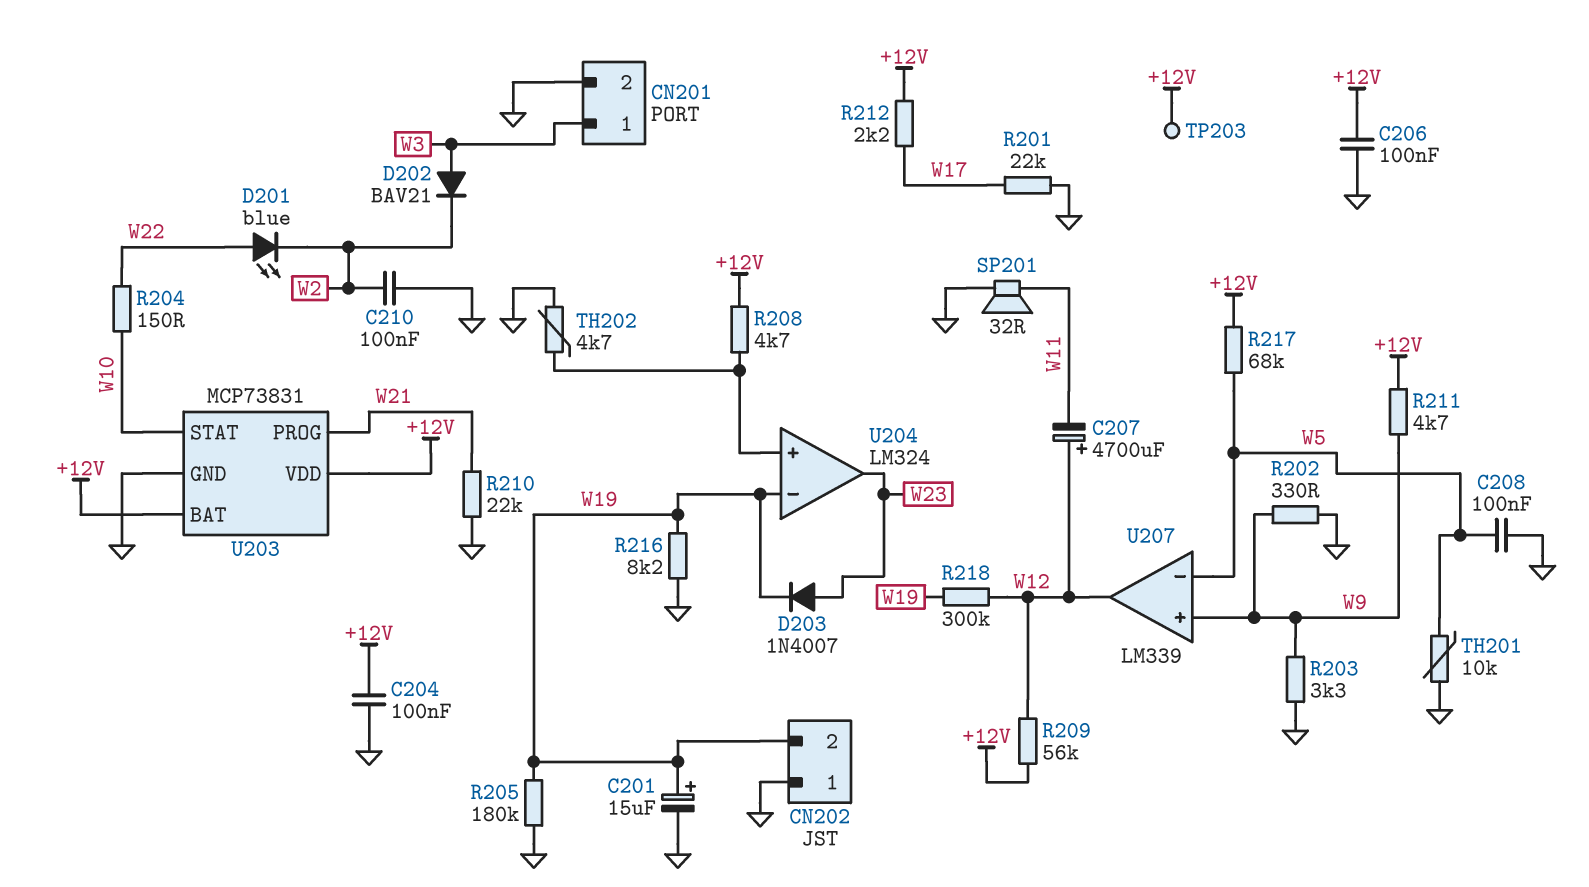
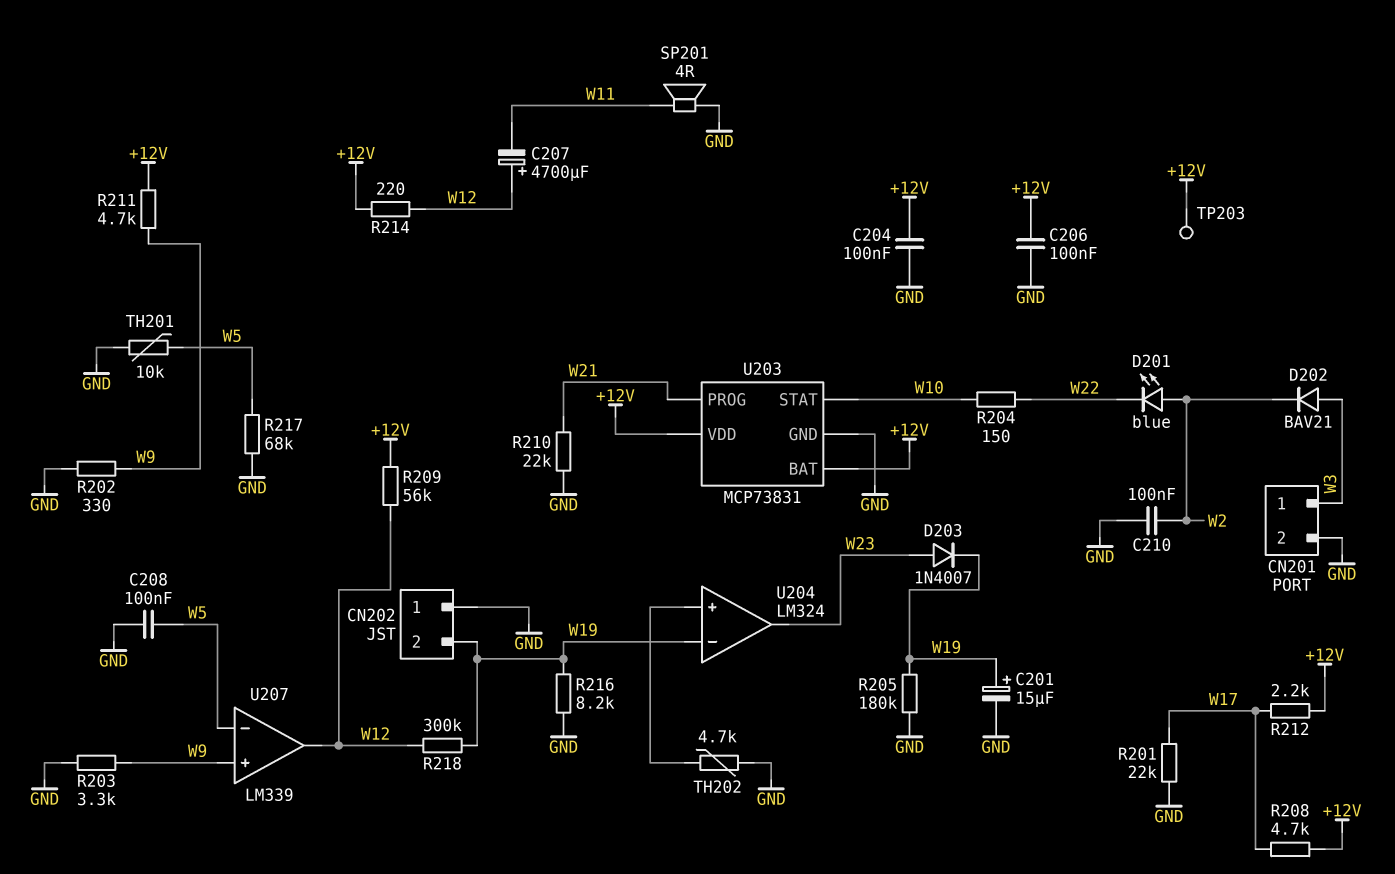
D201: LED blue (A W22, K W2) -> LED blue (A W2, K W22)
R208: 4.7k (+12V, U204/in+) -> 4.7k (+12V, W17)
R214: none -> 220 (+12V, W12)
R217: 68k (+12V, W5) -> 68k (GND, W5)
SP201: speaker 32R (GND, W11) -> speaker 4R (GND, W11)

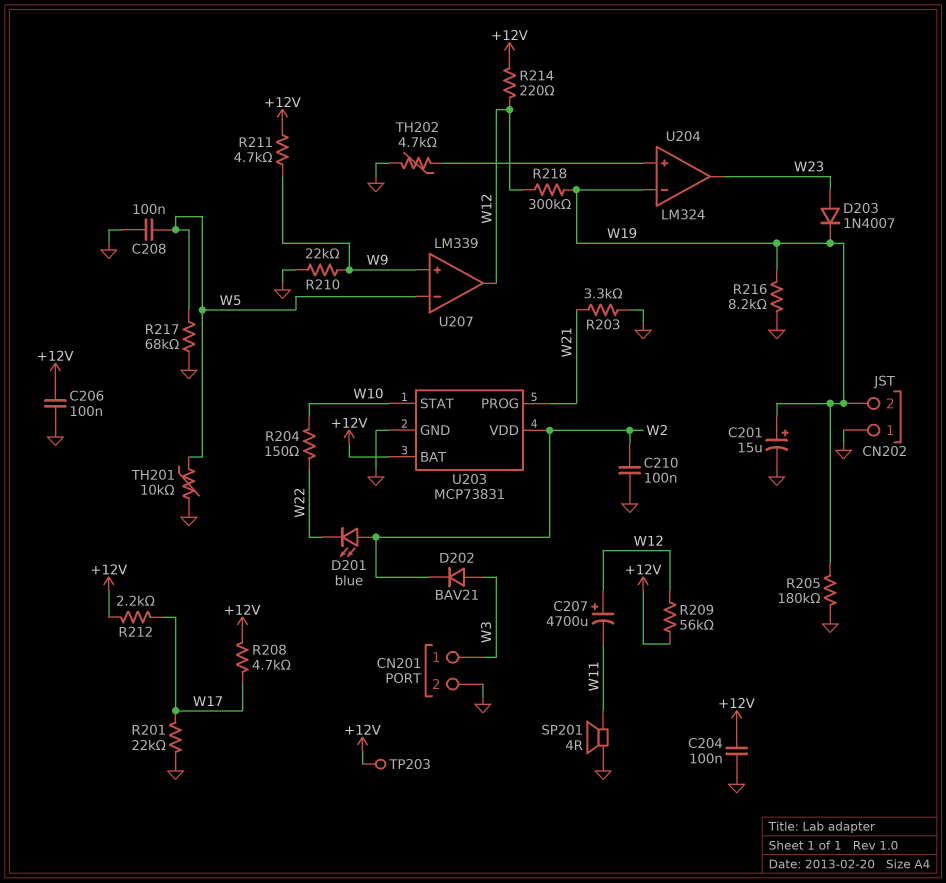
R202: 330 (GND, W9) -> none
R203: 3.3k (GND, W9) -> 3.3k (GND, W21)
R210: 22k (GND, W21) -> 22k (GND, W9)
U203 pin VDD: +12V -> W2

